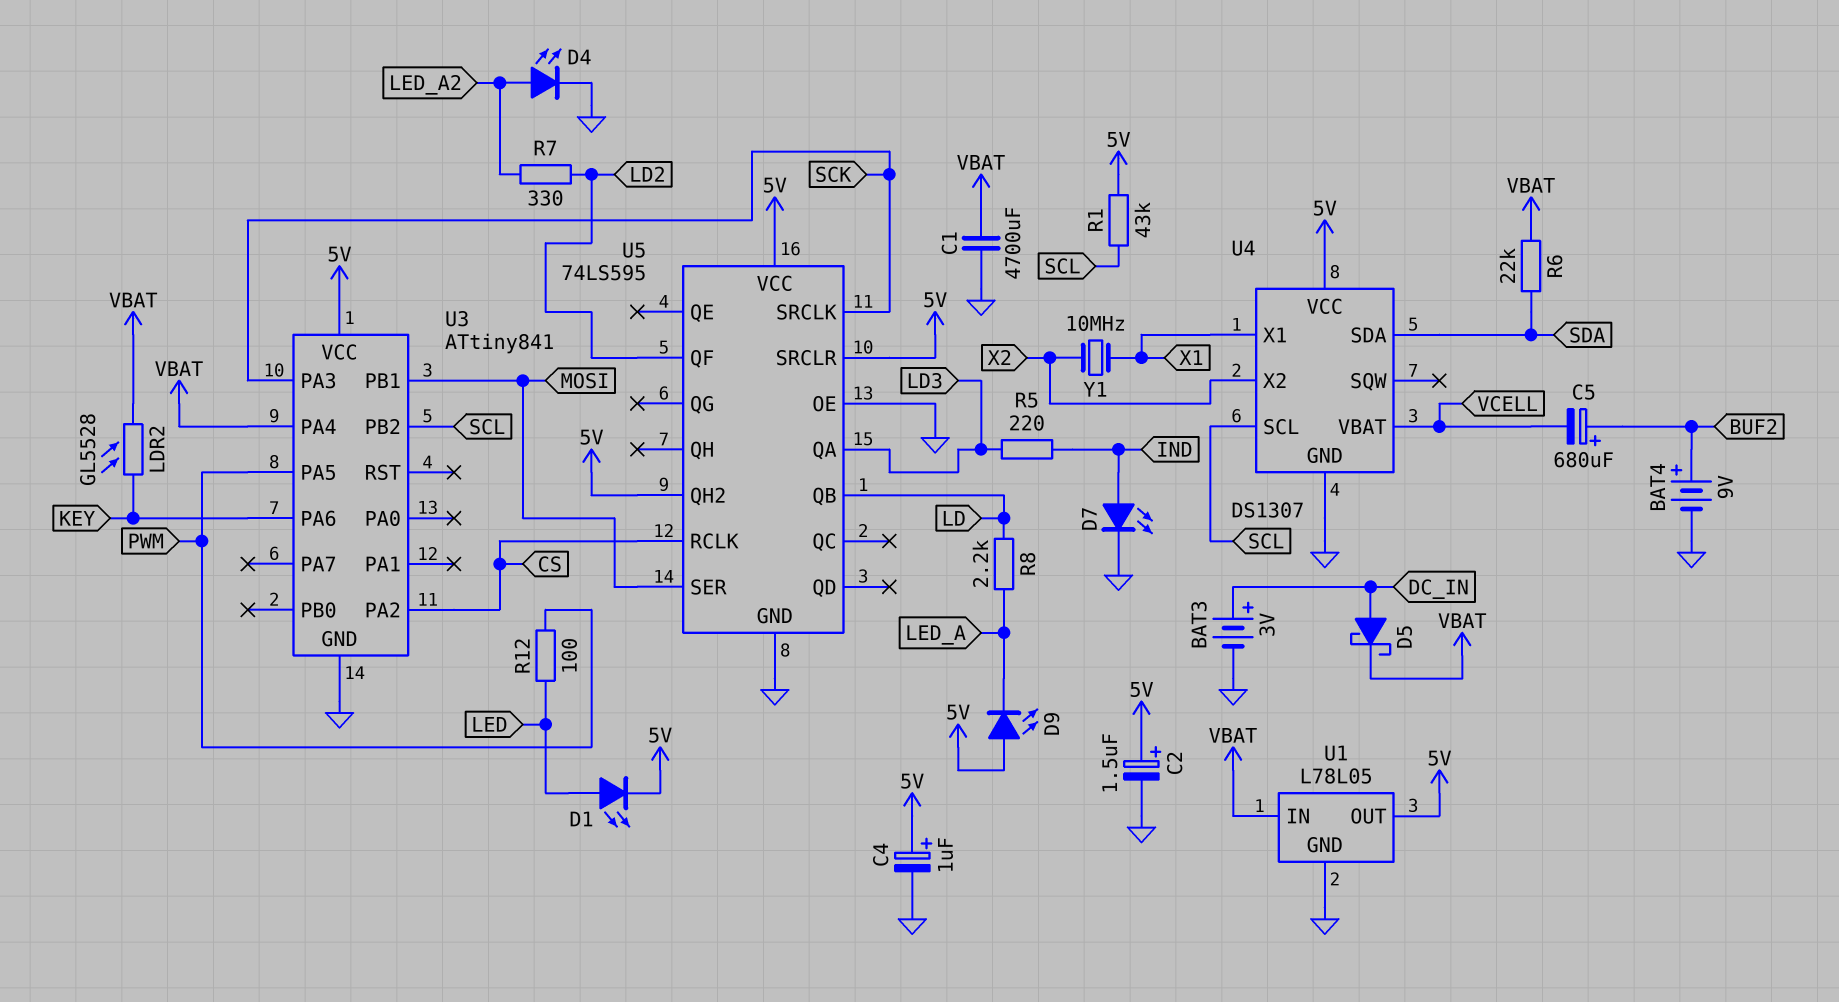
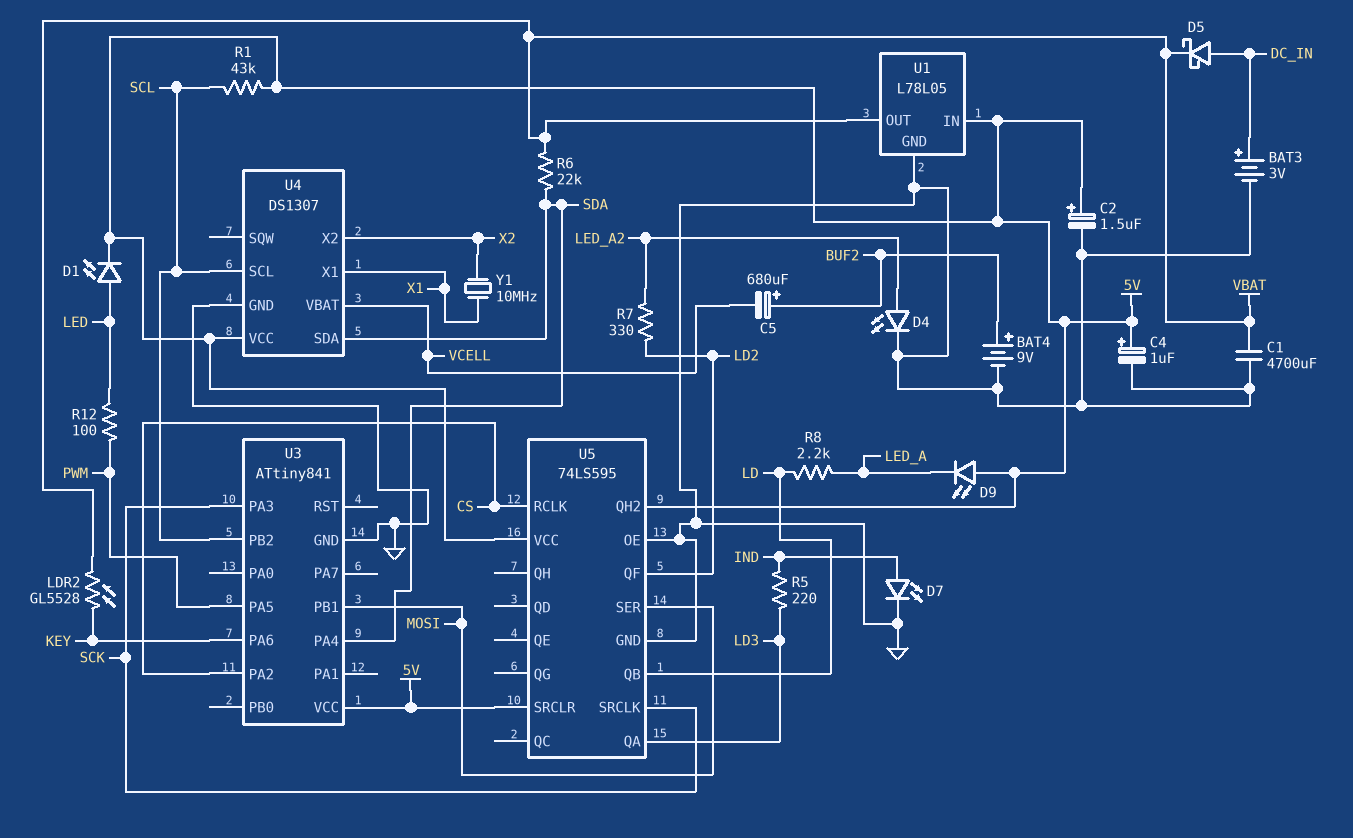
U1 pin IN: VBAT -> 5V
U1 pin OUT: 5V -> VBAT
U3 pin PA4: VBAT -> SDA

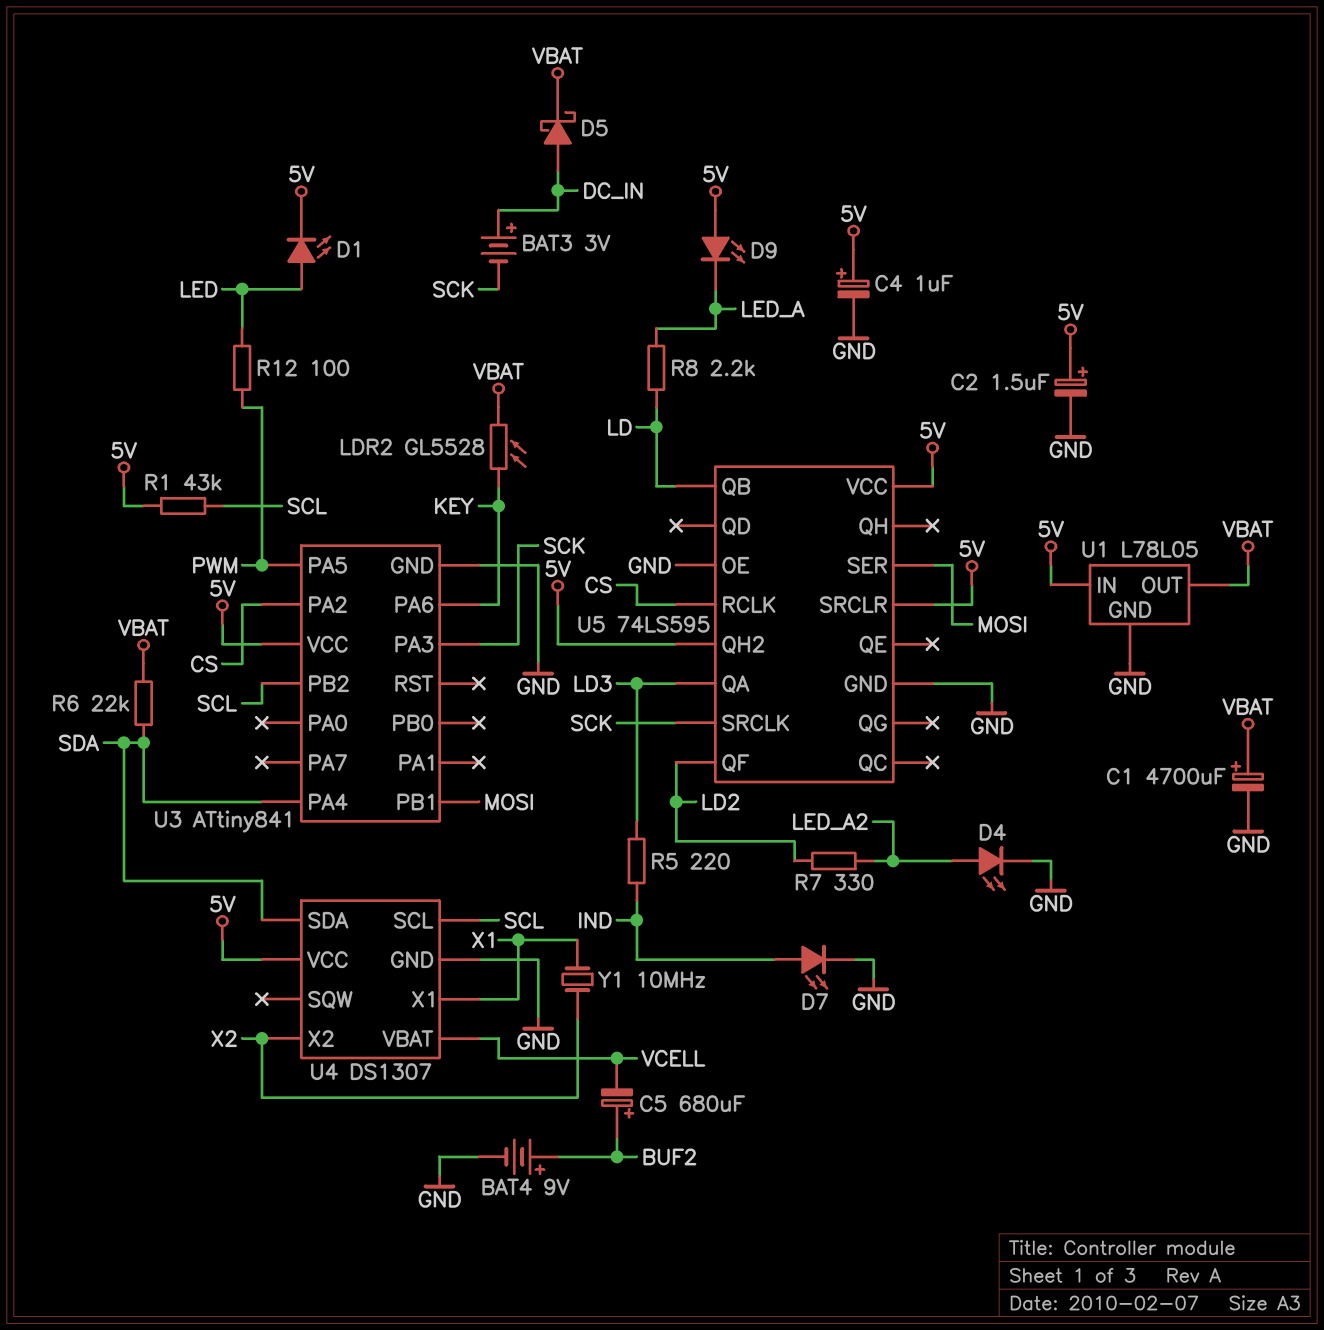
BAT3: 3V (plus DC_IN, minus GND) -> 3V (plus DC_IN, minus SCK)
C1: 4700uF (GND, VBAT) -> 4700uF (plus VBAT, minus GND)

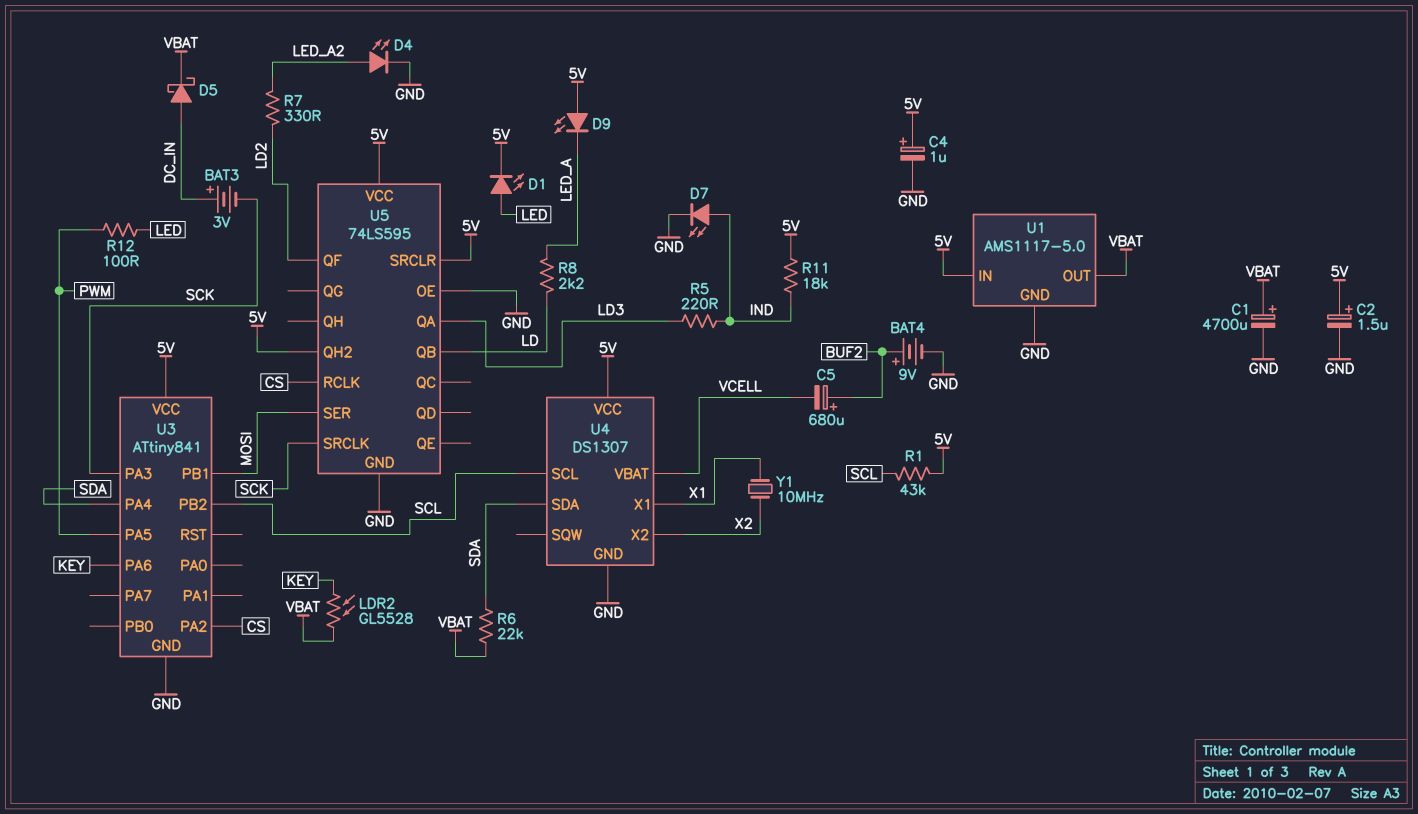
R11: none -> 18k (5V, IND)
U1: L78L05 -> AMS1117-5.0

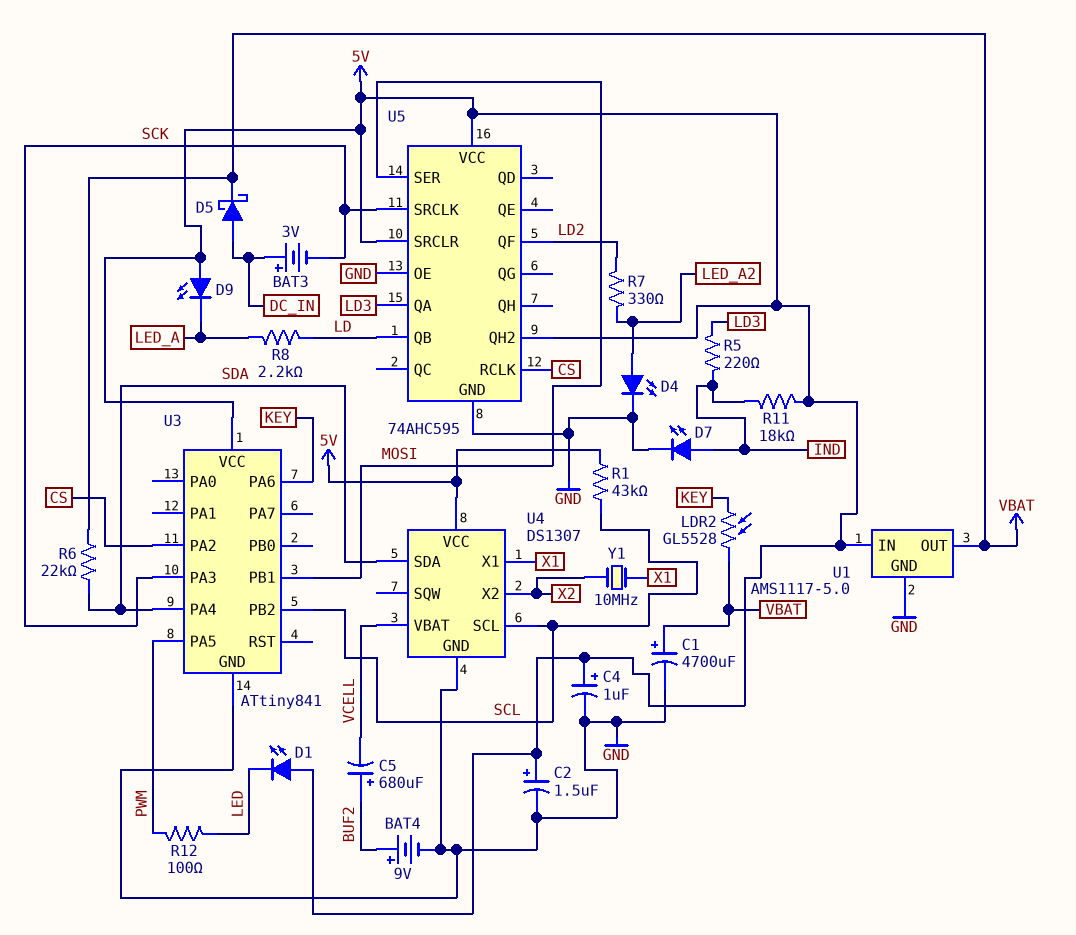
D1: LED (A LED, K 5V) -> LED (A 5V, K LED)
U5: 74LS595 -> 74AHC595

